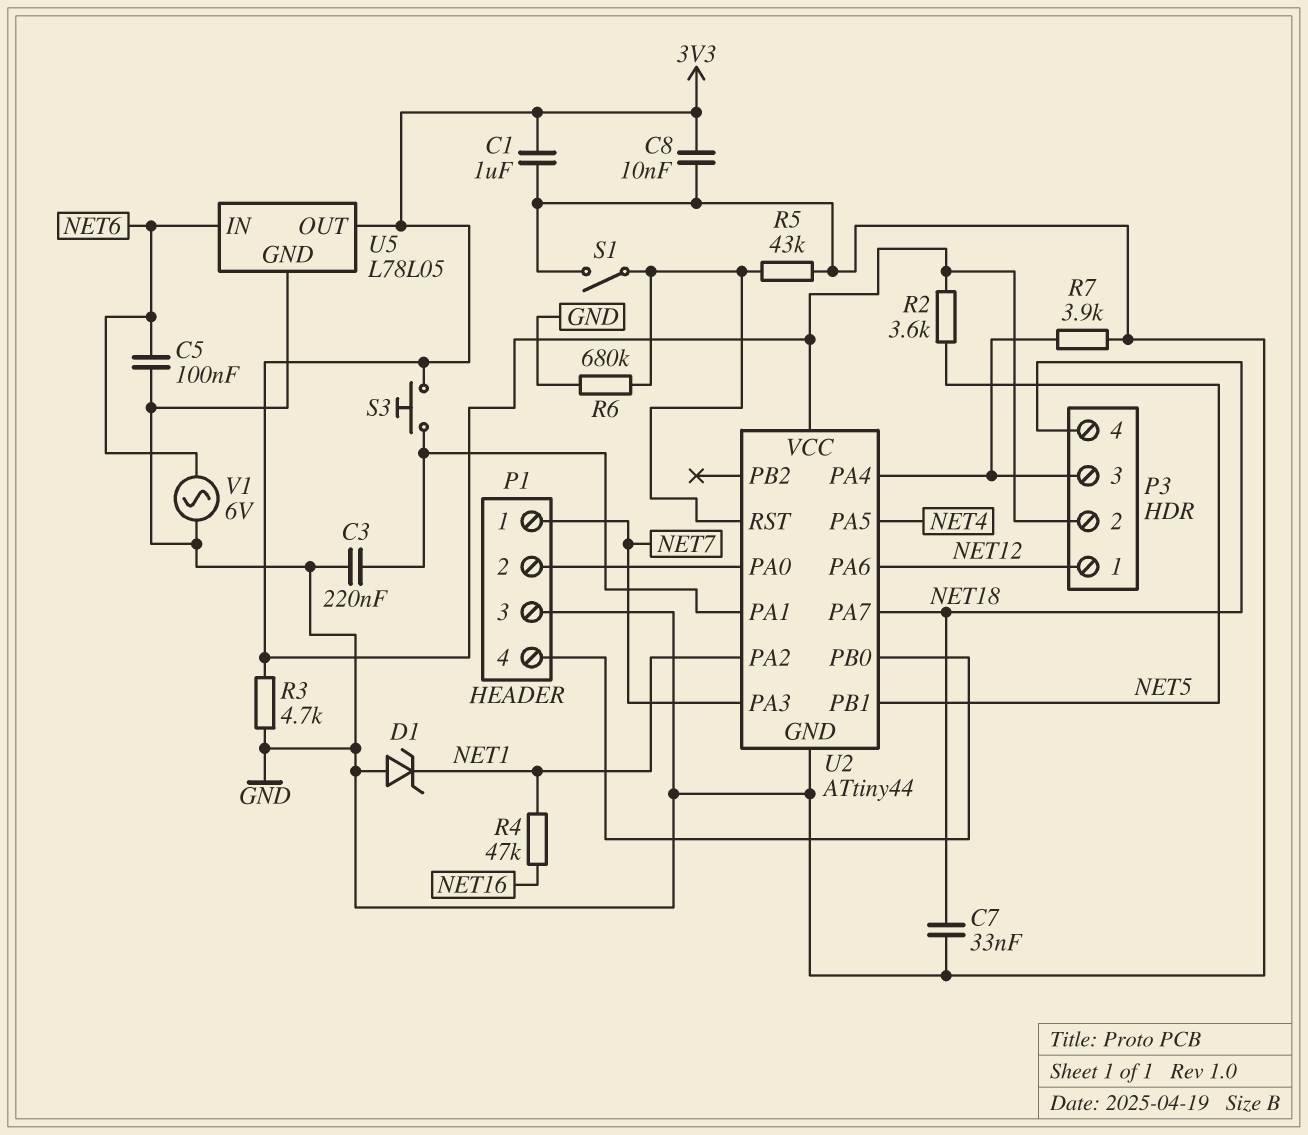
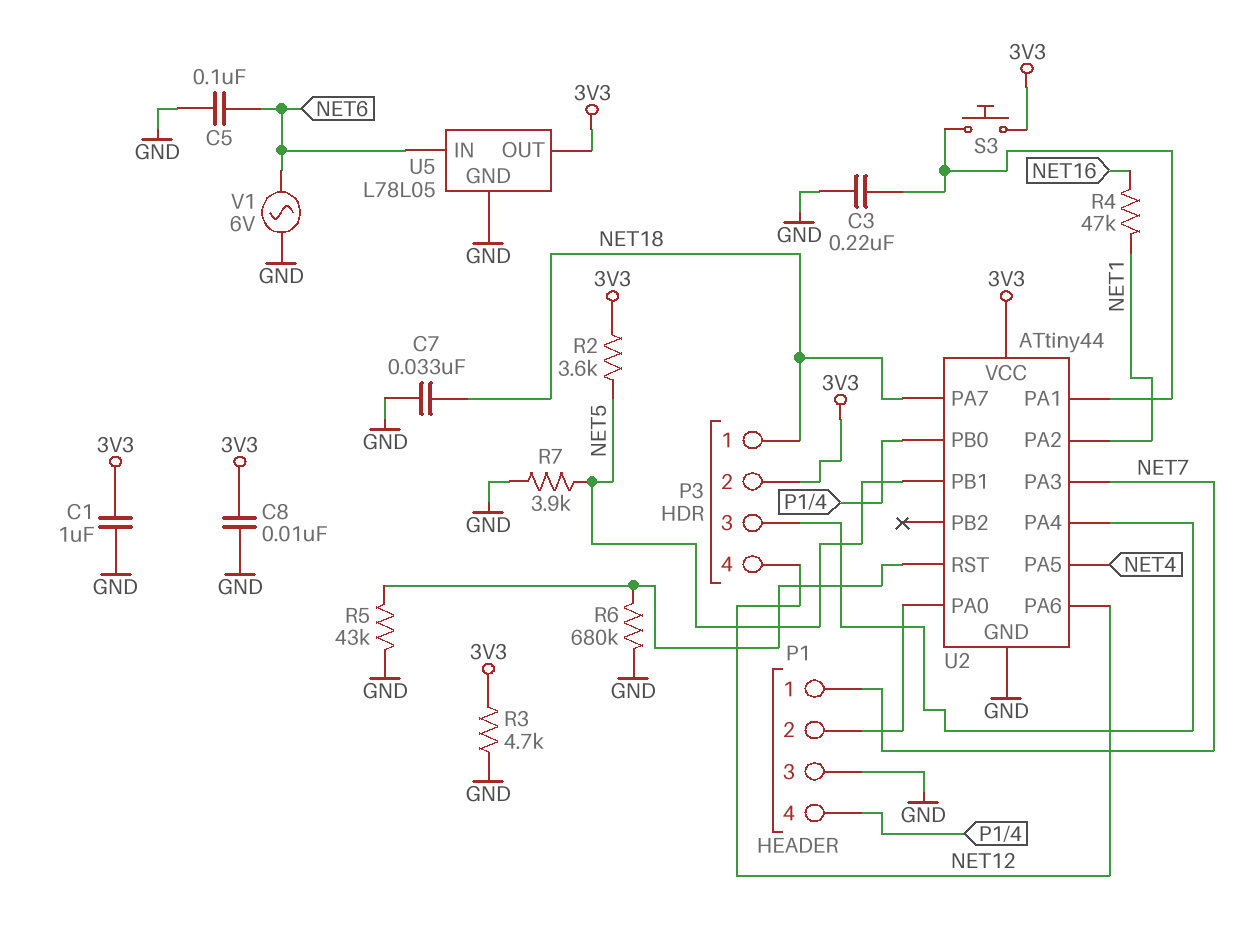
D1: zener (A GND, K NET1) -> none
P3 pin 1: NET12 -> NET18
P3 pin 4: NET18 -> NET12
R7: 3.9k (GND, P3/3) -> 3.9k (GND, NET5)
S1: switch (GND, U2/RST) -> none

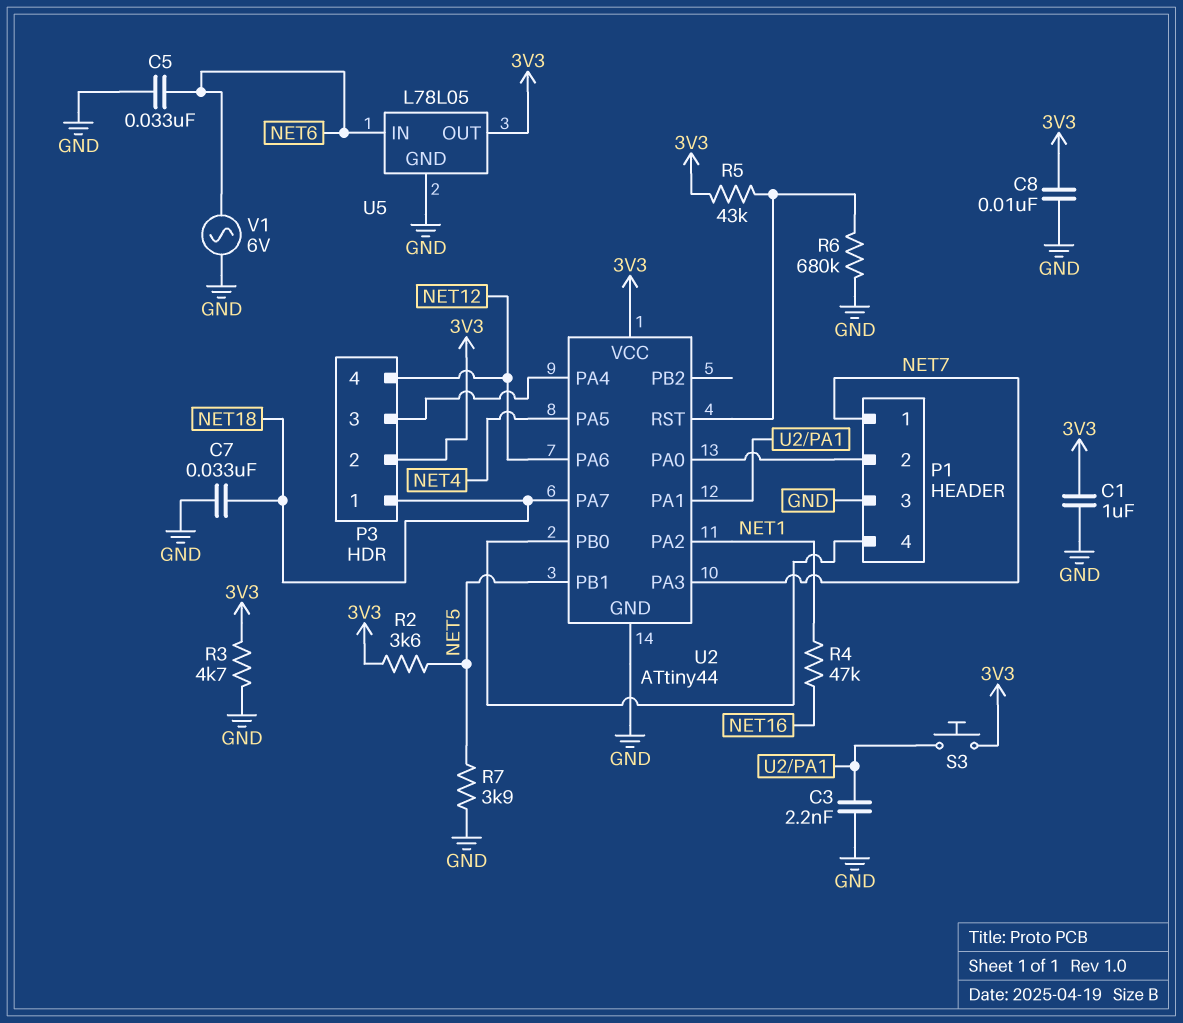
C3: 220nF (GND, U2/PA1) -> 2.2nF (GND, U2/PA1)
C5: 100nF (GND, NET6) -> 33nF (GND, NET6)
R5: 43k (GND, U2/RST) -> 43k (3V3, U2/RST)

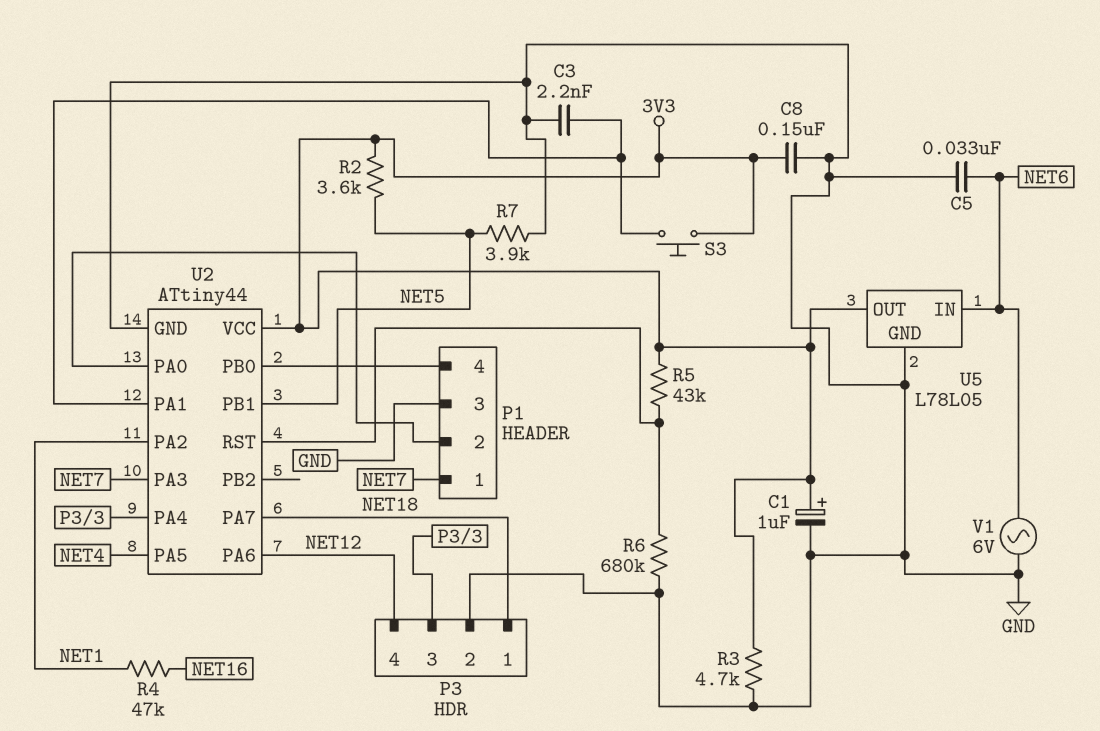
C1: 1uF (3V3, GND) -> 1uF (plus 3V3, minus GND)
C7: 33nF (GND, NET18) -> none
C8: 10nF (3V3, GND) -> 150nF (3V3, GND)
P3 pin 2: 3V3 -> GND

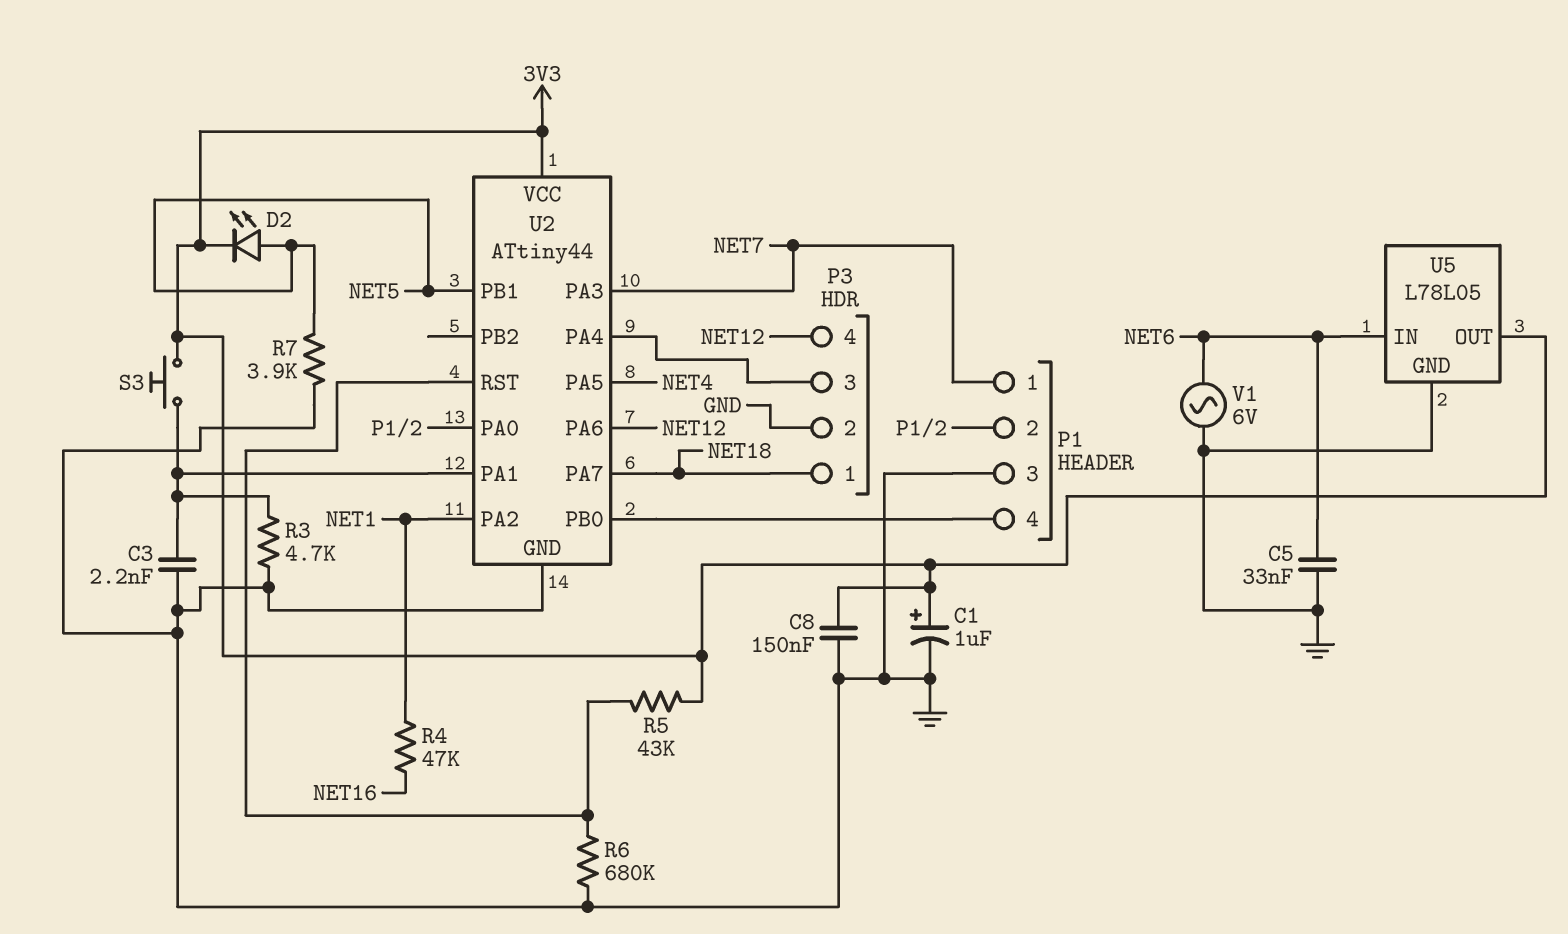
D2: none -> LED (A NET5, K 3V3)
R2: 3.6k (3V3, NET5) -> none
R3: 4.7k (3V3, GND) -> 4.7k (GND, U2/PA1)

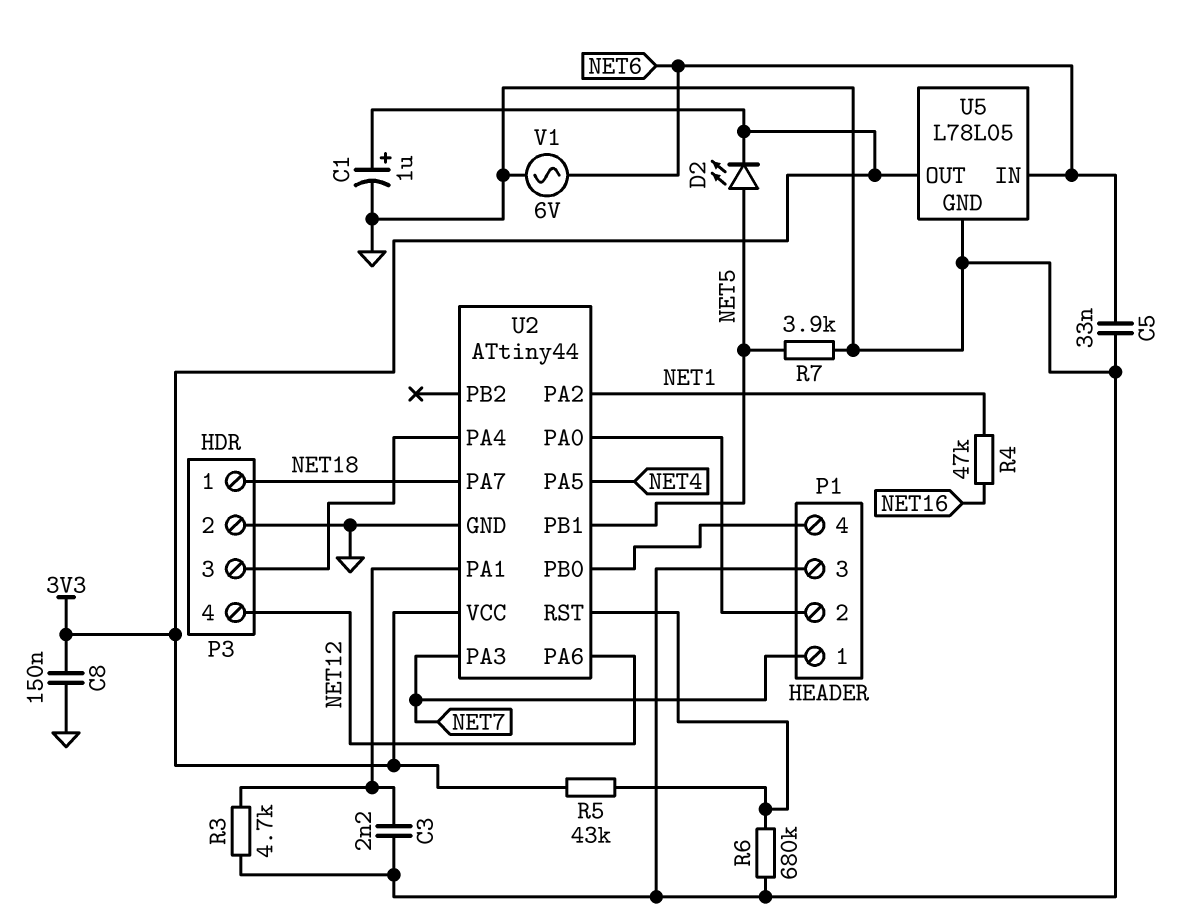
S3: button (3V3, U2/PA1) -> none

